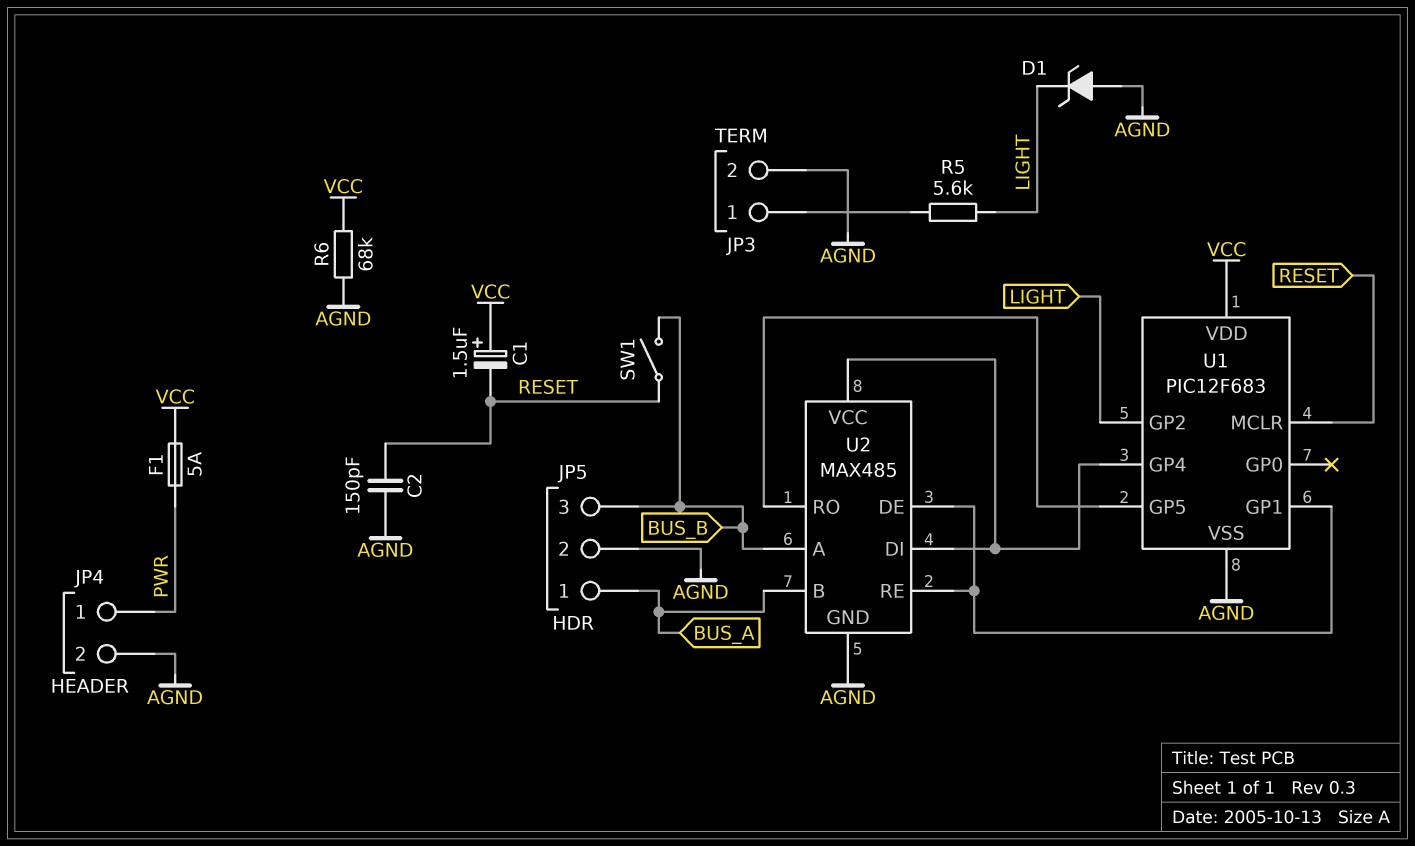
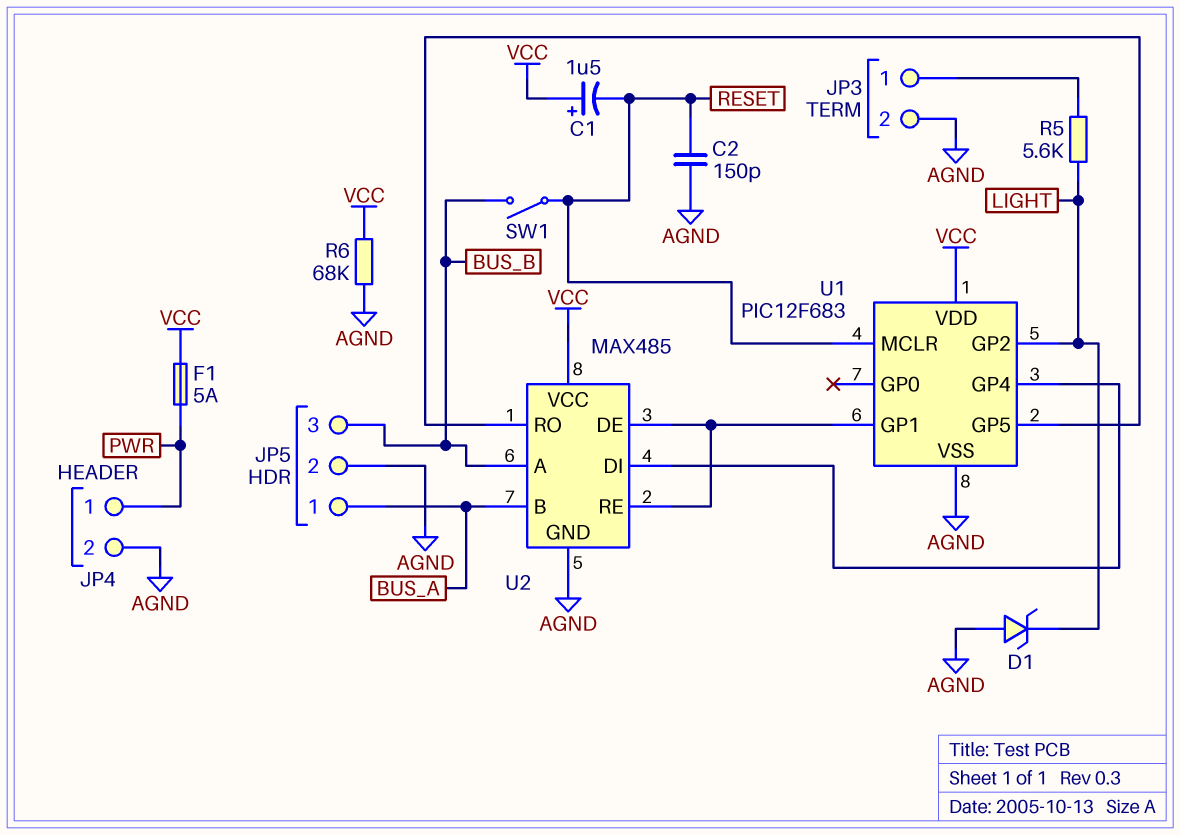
U2 pin VCC: U1/GP4 -> VCC

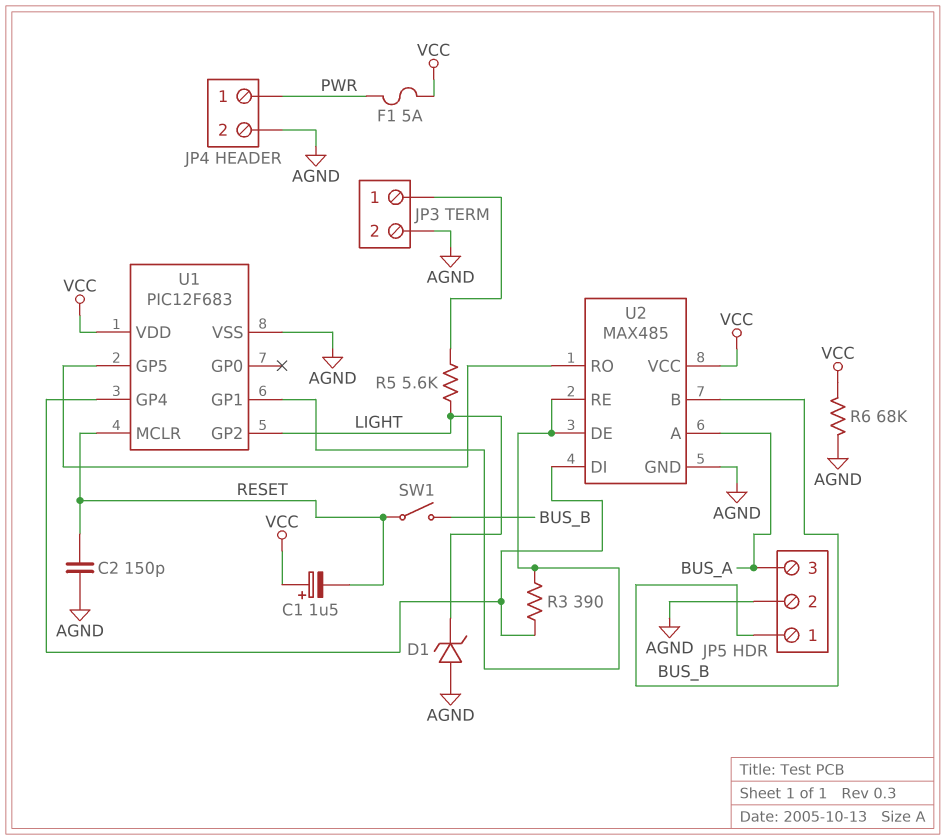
JP5 pin 1: BUS_A -> BUS_B
JP5 pin 3: BUS_B -> BUS_A
R3: none -> 390 (U1/GP1, U1/GP4)
U2 pin A: BUS_B -> BUS_A
U2 pin B: BUS_A -> BUS_B

